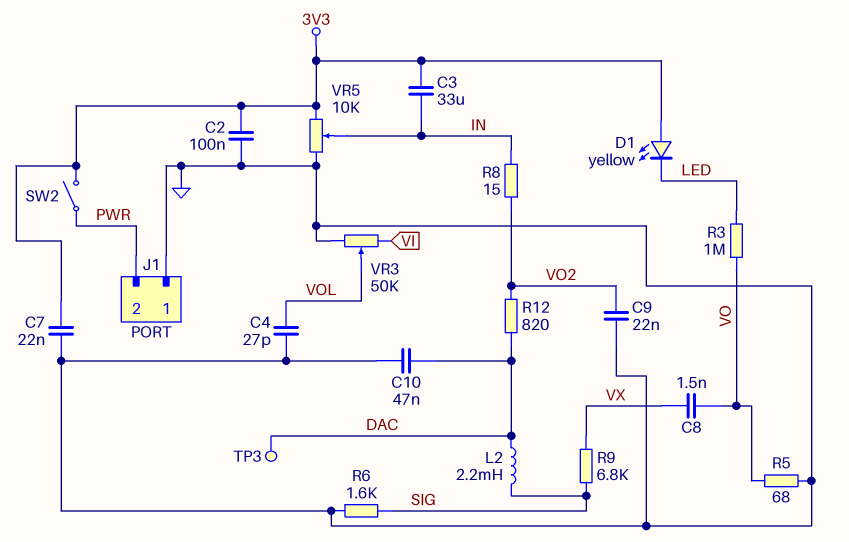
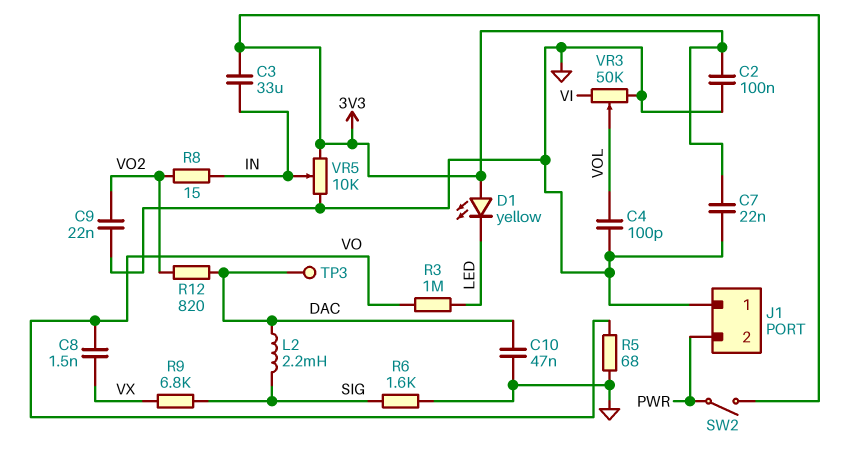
C4: 27pF (GND, VOL) -> 100pF (GND, VOL)

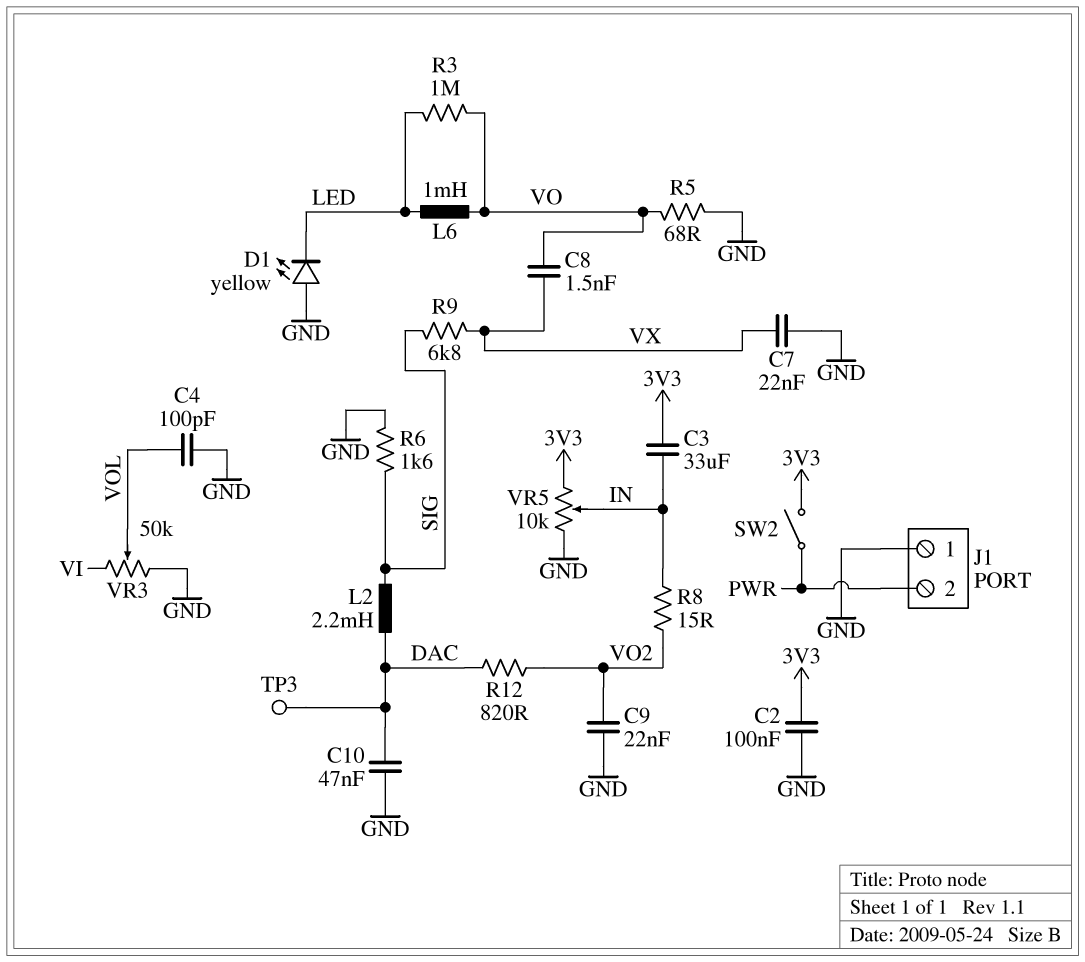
C7: 22nF (3V3, GND) -> 22nF (GND, VX)
D1: LED yellow (A 3V3, K LED) -> LED yellow (A GND, K LED)
L6: none -> 1mH (LED, VO)

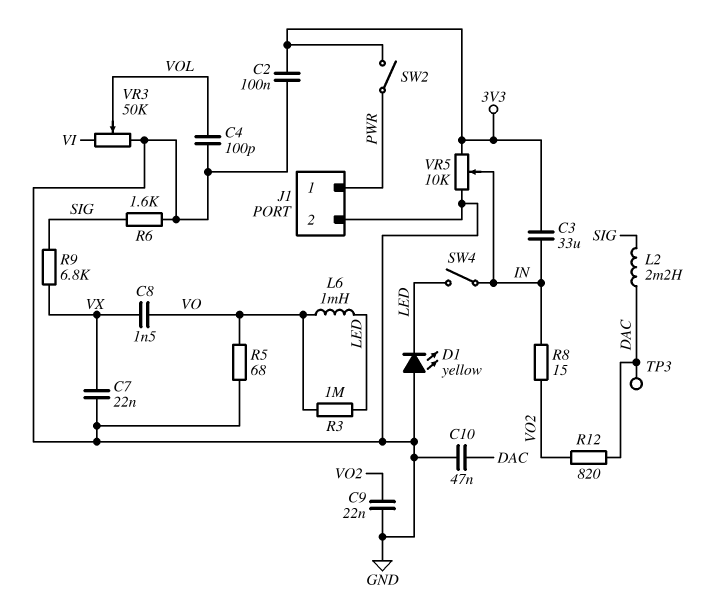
J1 pin 1: GND -> PWR
J1 pin 2: PWR -> GND
SW4: none -> switch (IN, LED)

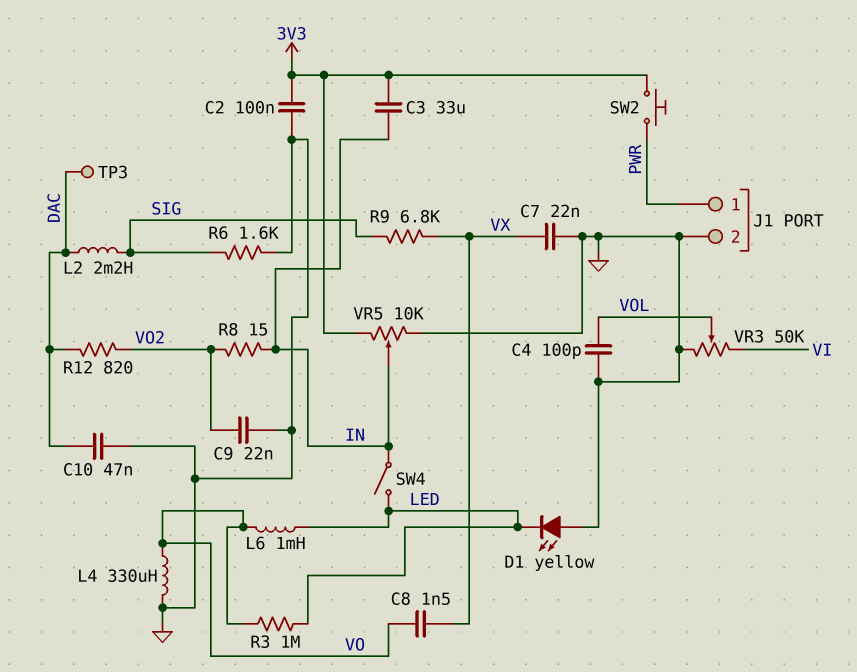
L4: none -> 330uH (GND, VO)
R5: 68 (GND, VO) -> none
SW2: switch (3V3, PWR) -> button (3V3, PWR)

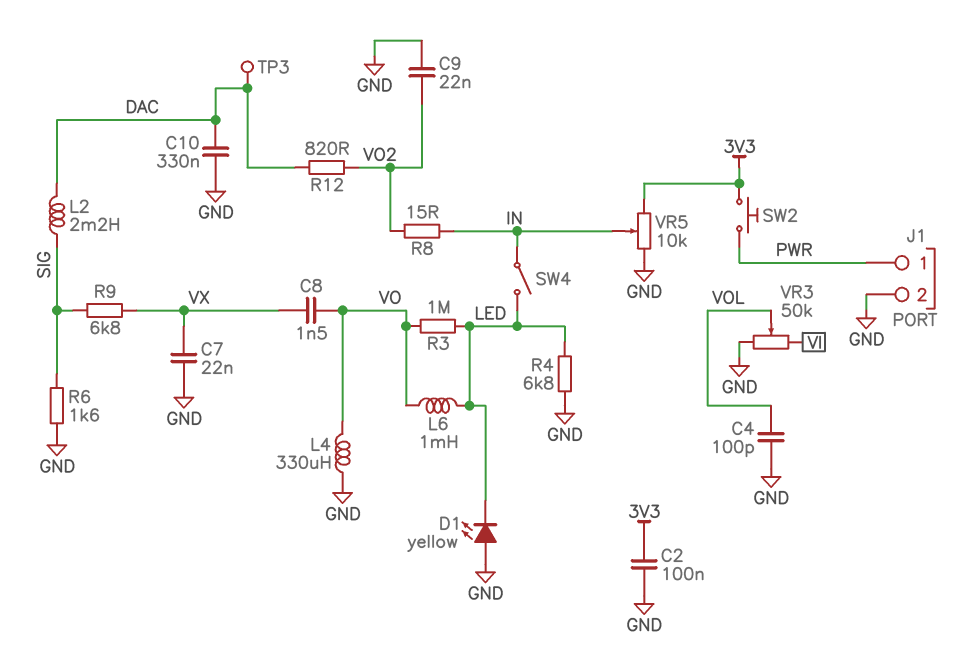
C3: 33uF (3V3, IN) -> none
C10: 47nF (DAC, GND) -> 330nF (DAC, GND)
R4: none -> 6.8k (GND, LED)

